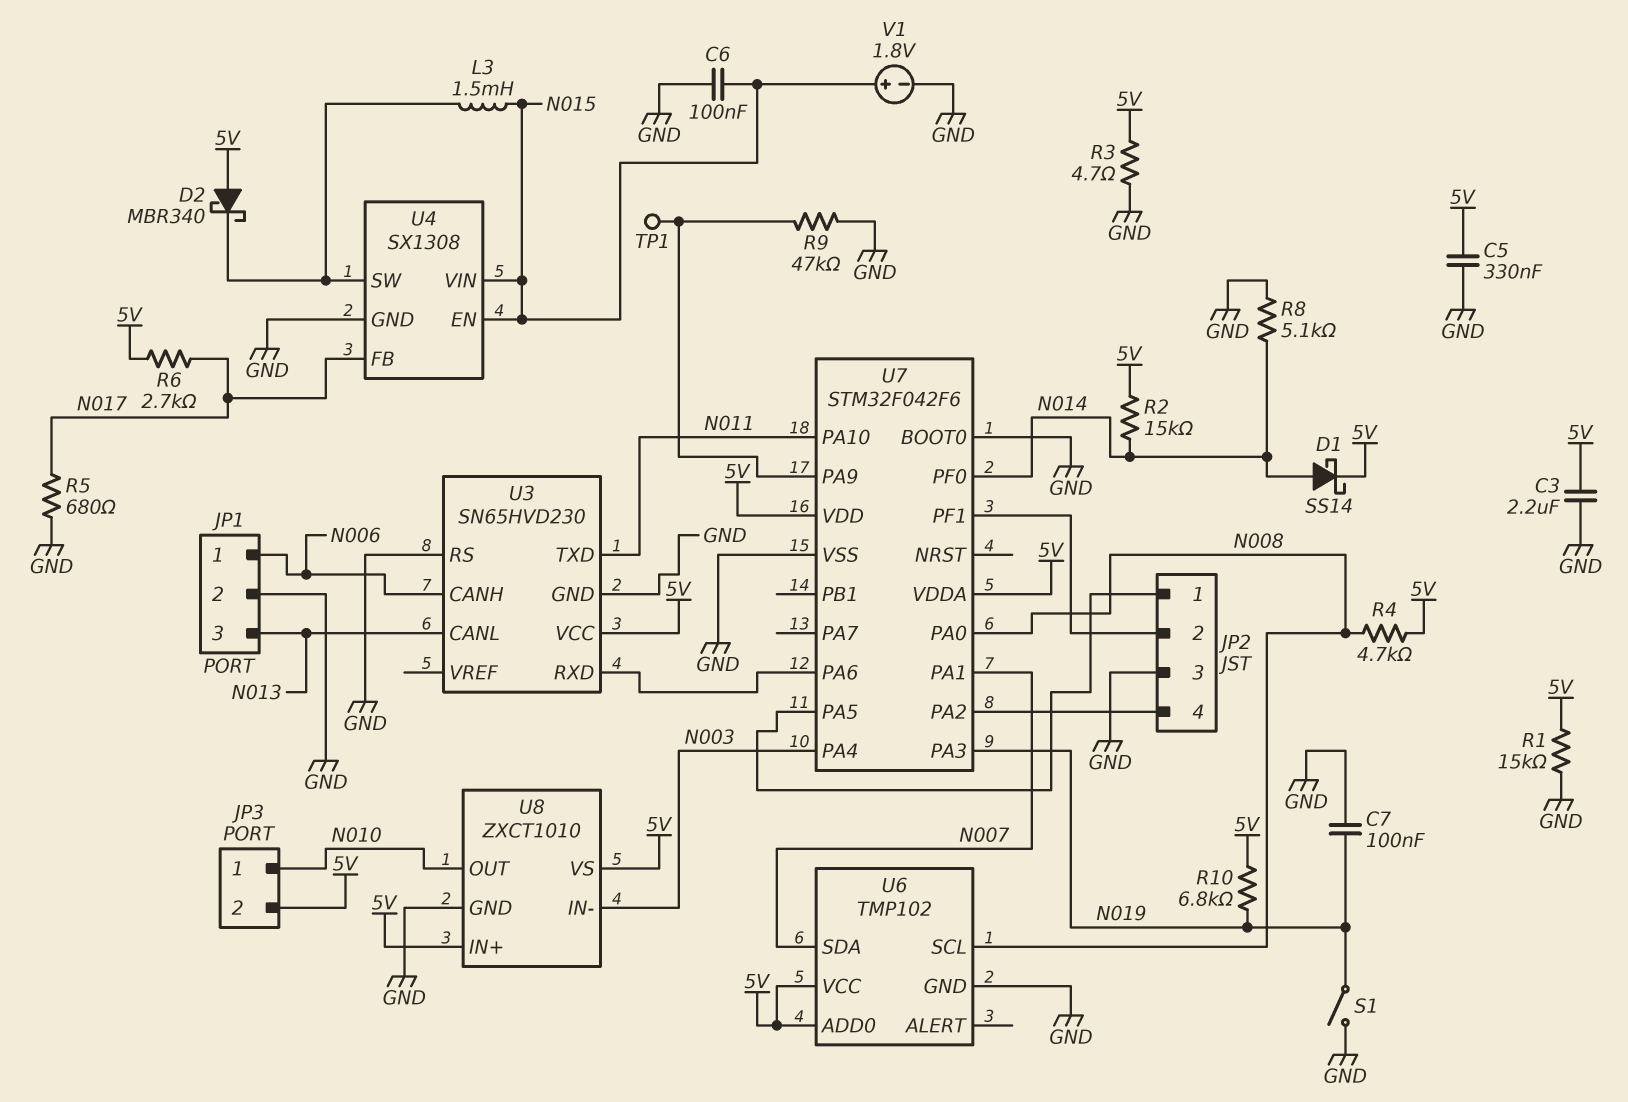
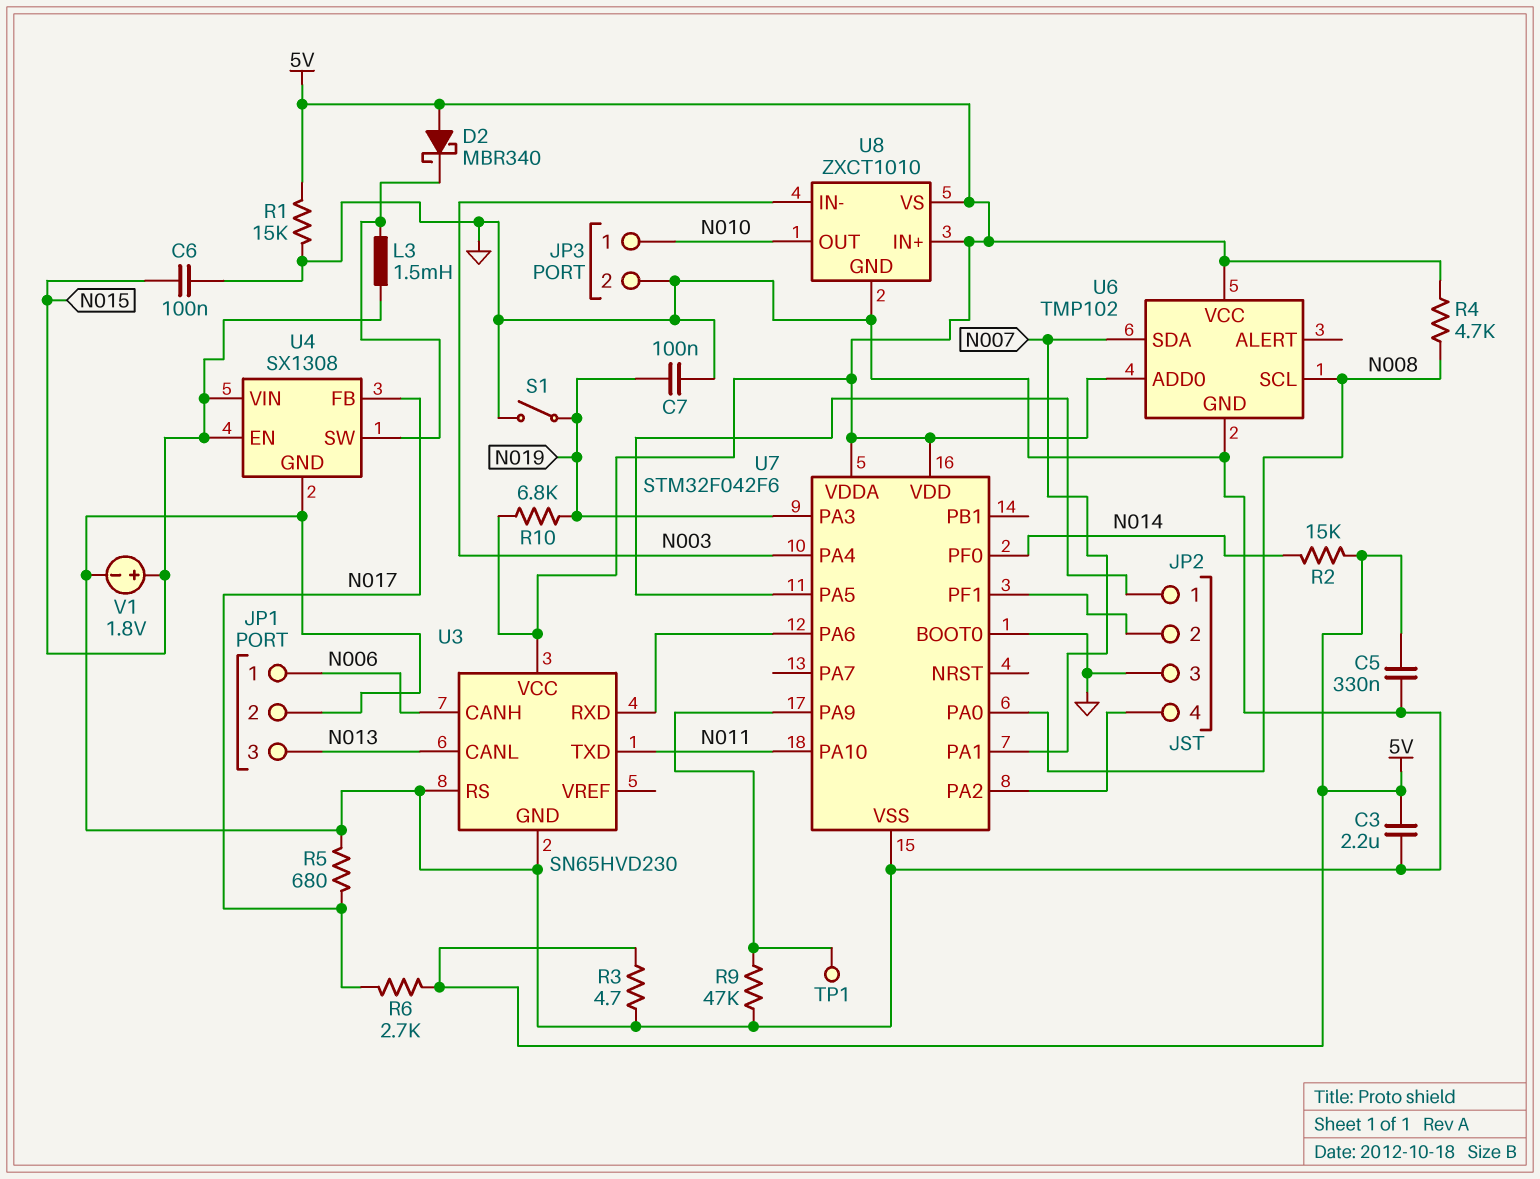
D1: schottky SS14 (A N014, K 5V) -> none
JP3 pin 2: 5V -> GND
R8: 5.1k (GND, N014) -> none

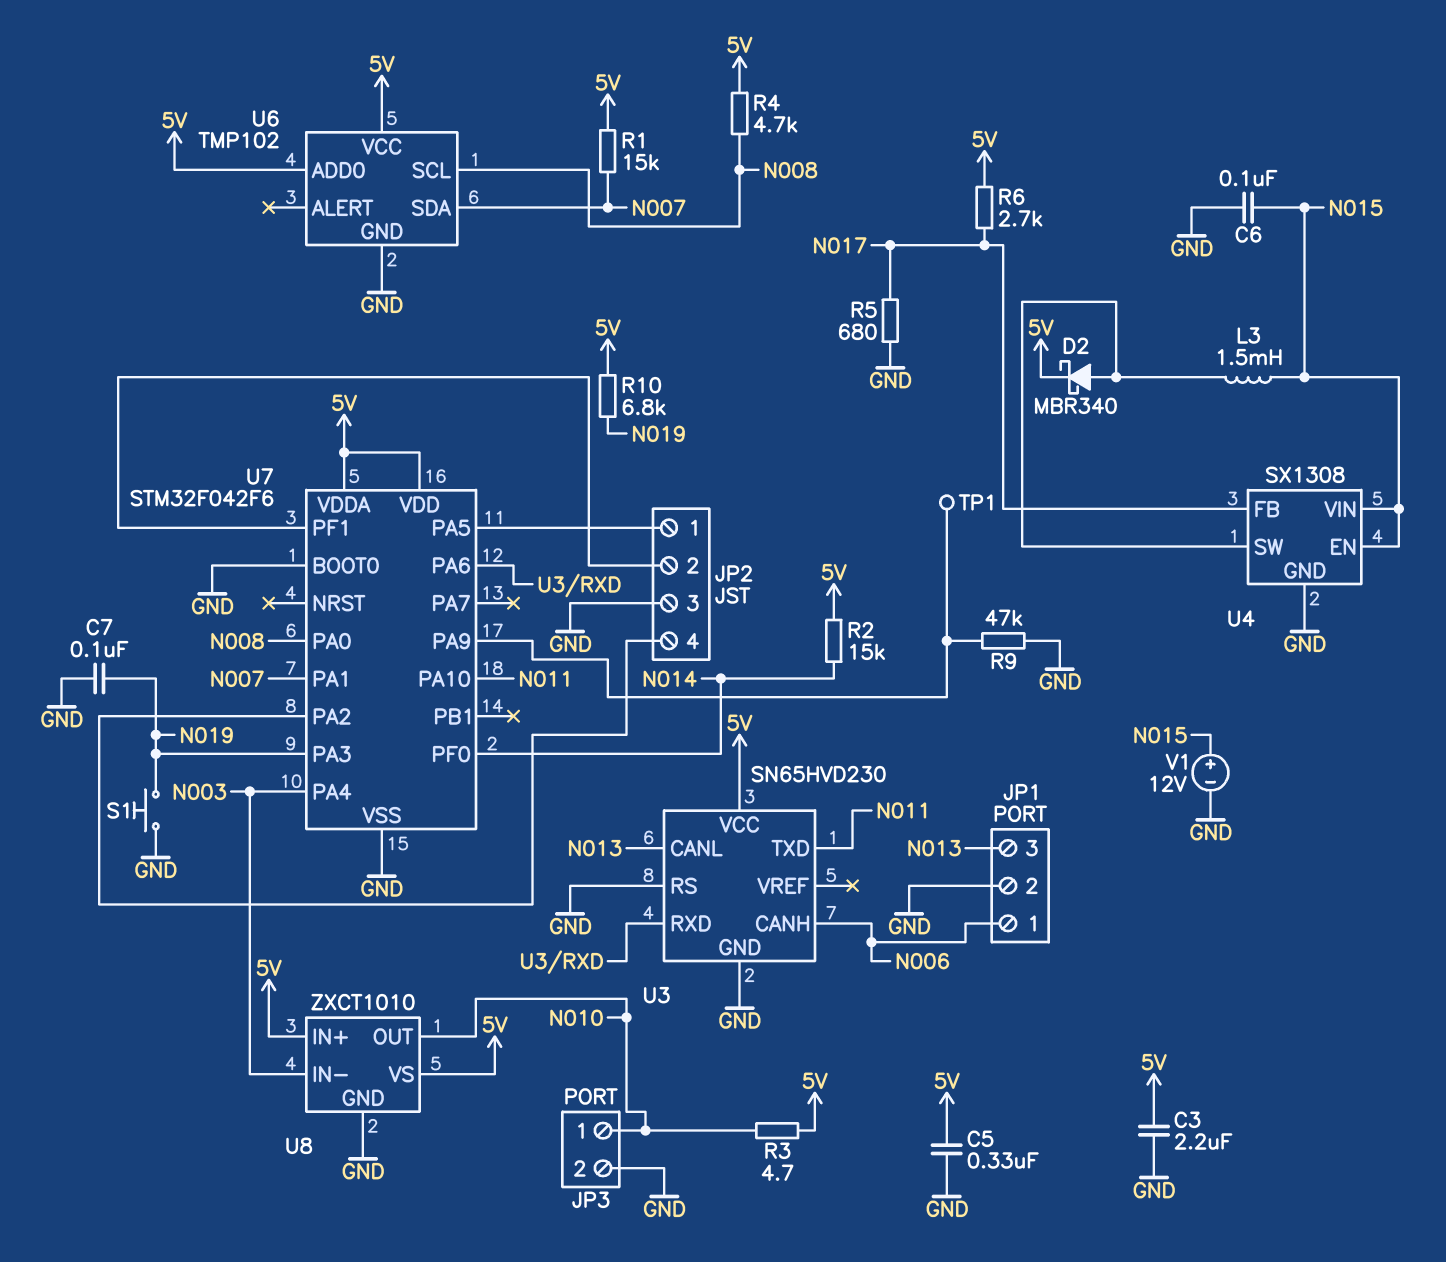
D2: schottky MBR340 (A 5V, K U4/SW) -> schottky MBR340 (A U4/SW, K 5V)
R1: 15k (5V, GND) -> 15k (5V, N007)
R3: 4.7 (5V, GND) -> 4.7 (5V, N010)
S1: switch (GND, N019) -> button (GND, N019)
V1: 1.8V (plus N015, minus GND) -> 12V (plus N015, minus GND)

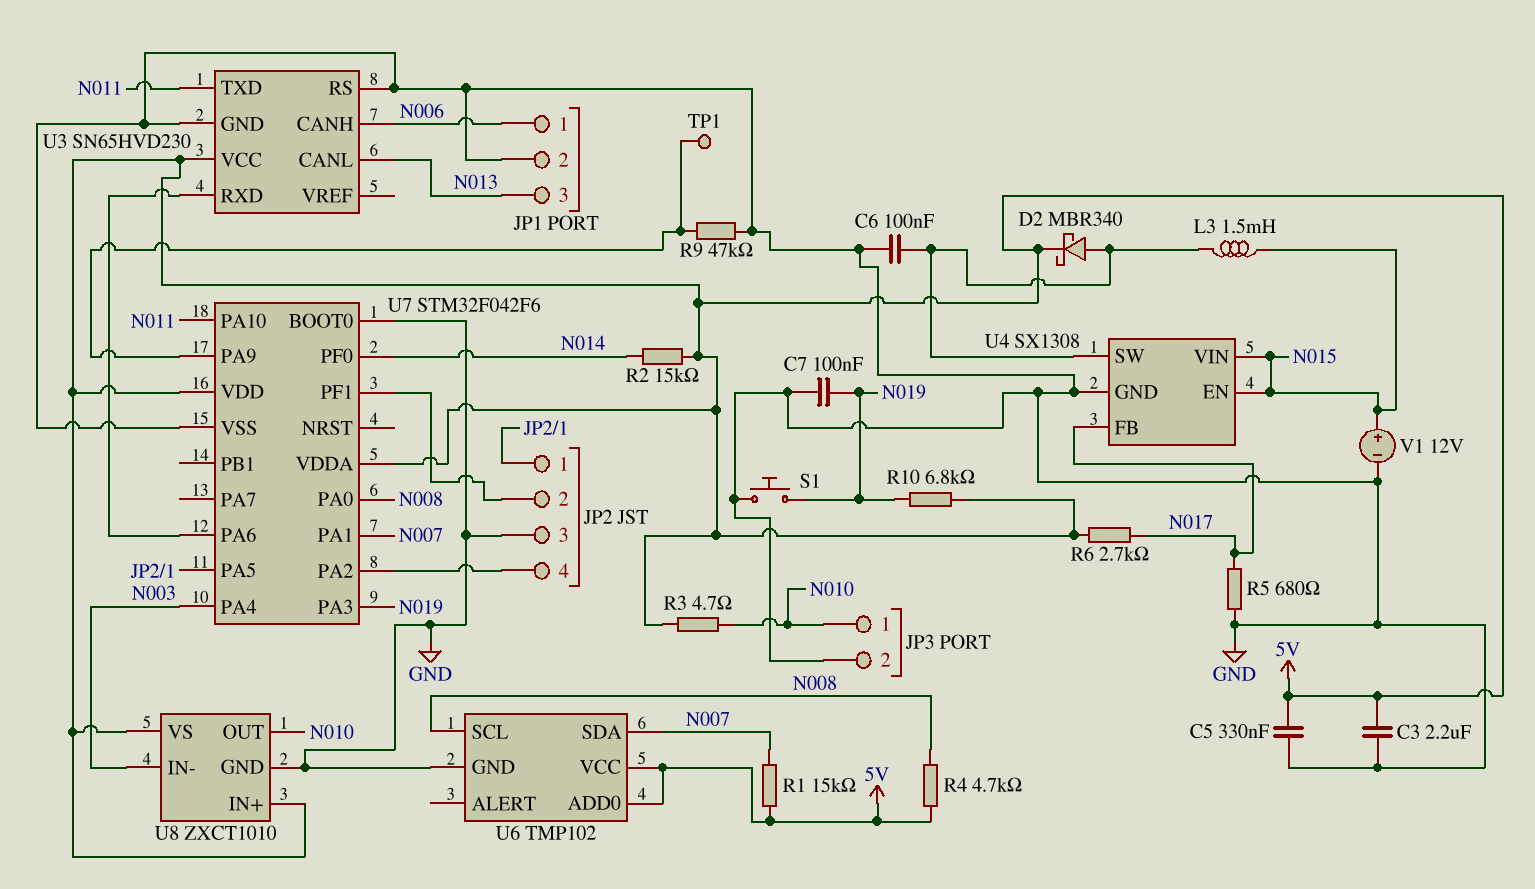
C6: 100nF (GND, N015) -> 100nF (GND, U4/SW)

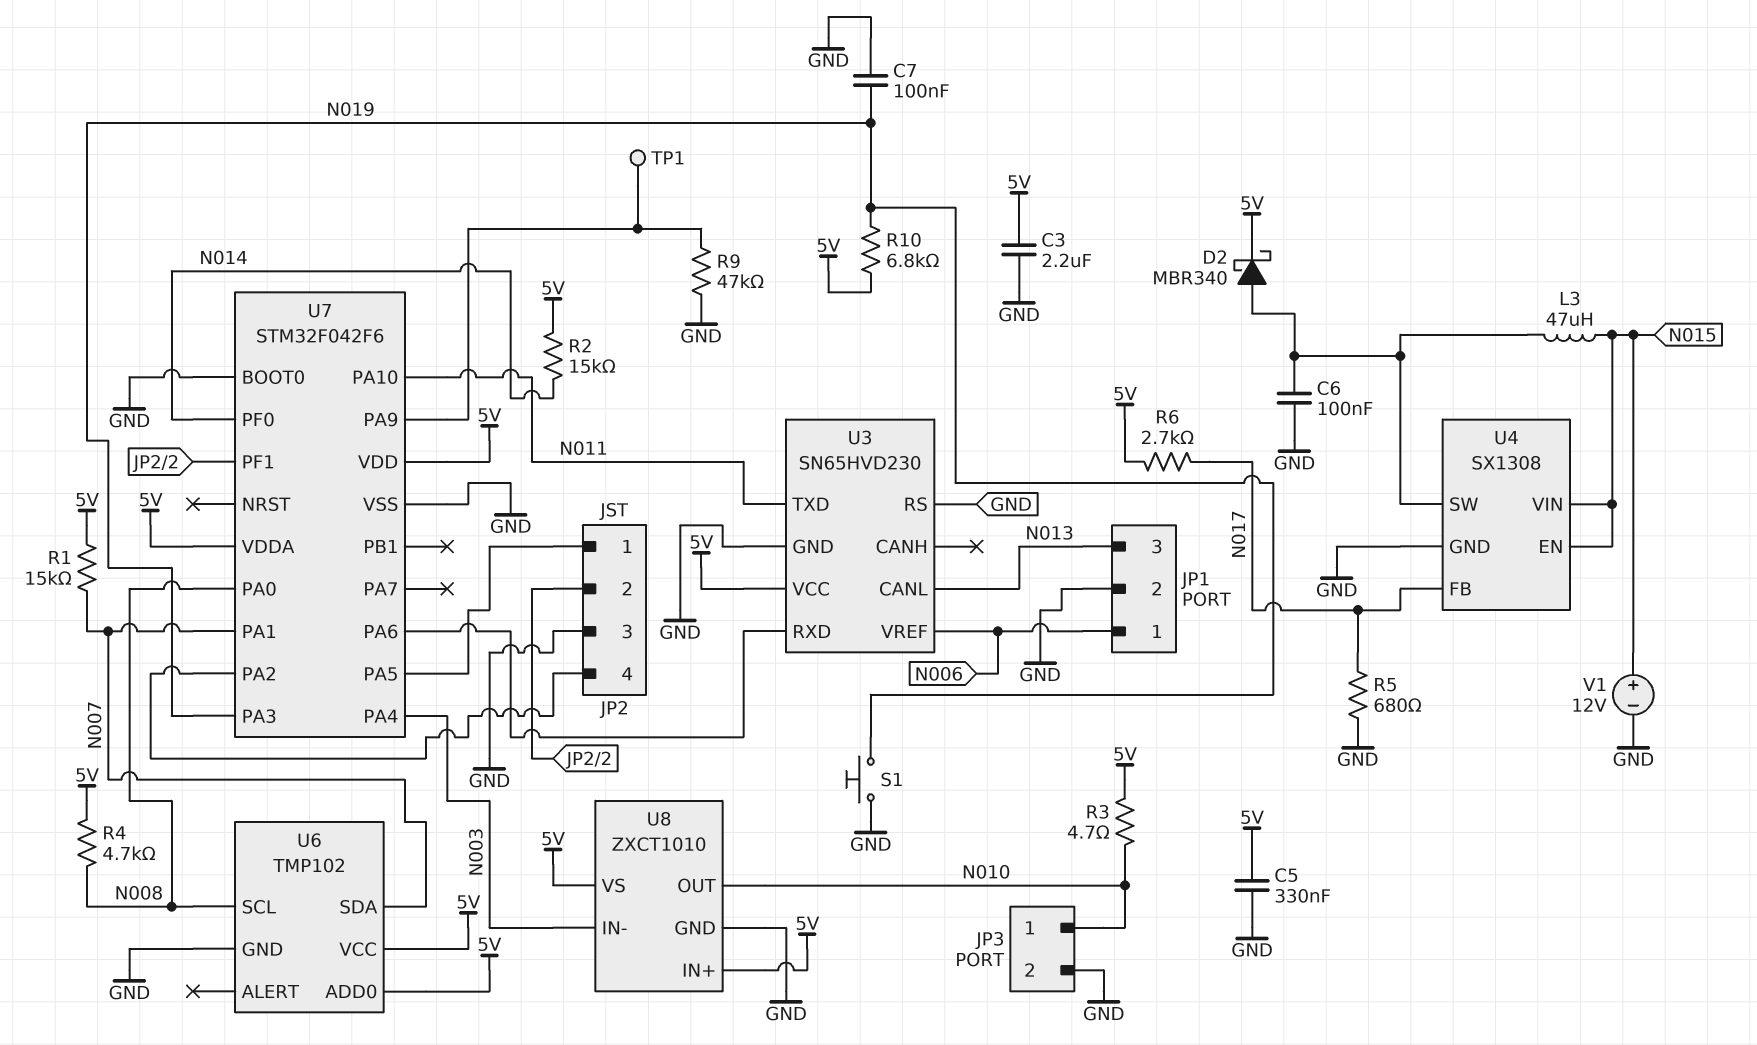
L3: 1.5mH (N015, U4/SW) -> 47uH (N015, U4/SW)
U3 pin CANH: N006 -> none
U3 pin VREF: none -> N006

